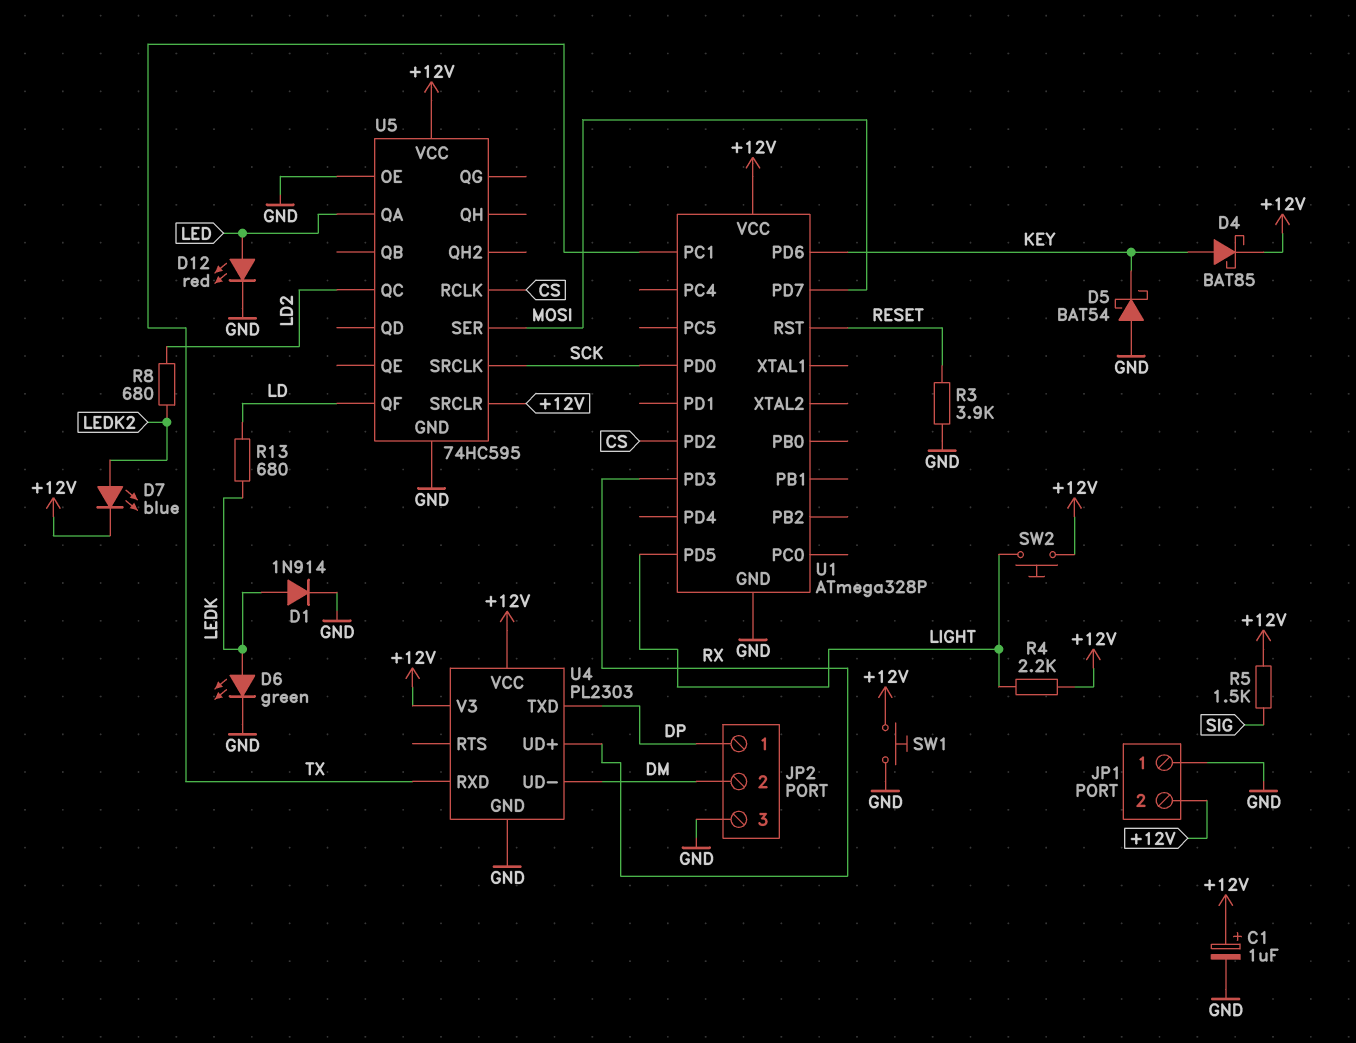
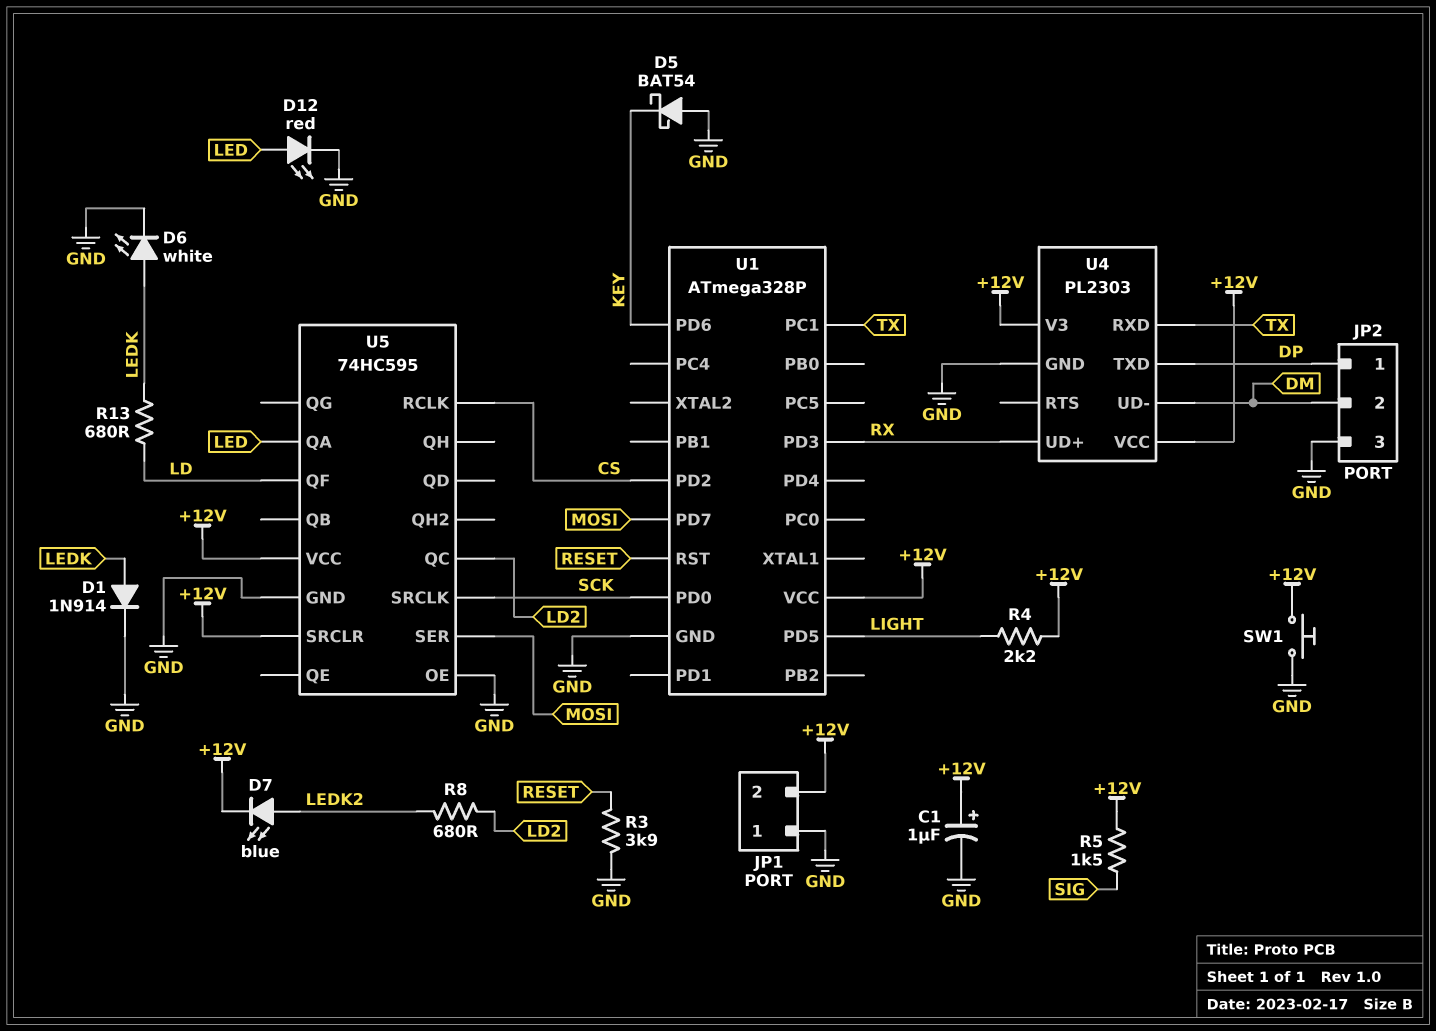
D4: schottky BAT85 (A KEY, K +12V) -> none
D6: LED green (A LEDK, K GND) -> LED white (A LEDK, K GND)
SW2: button (+12V, LIGHT) -> none

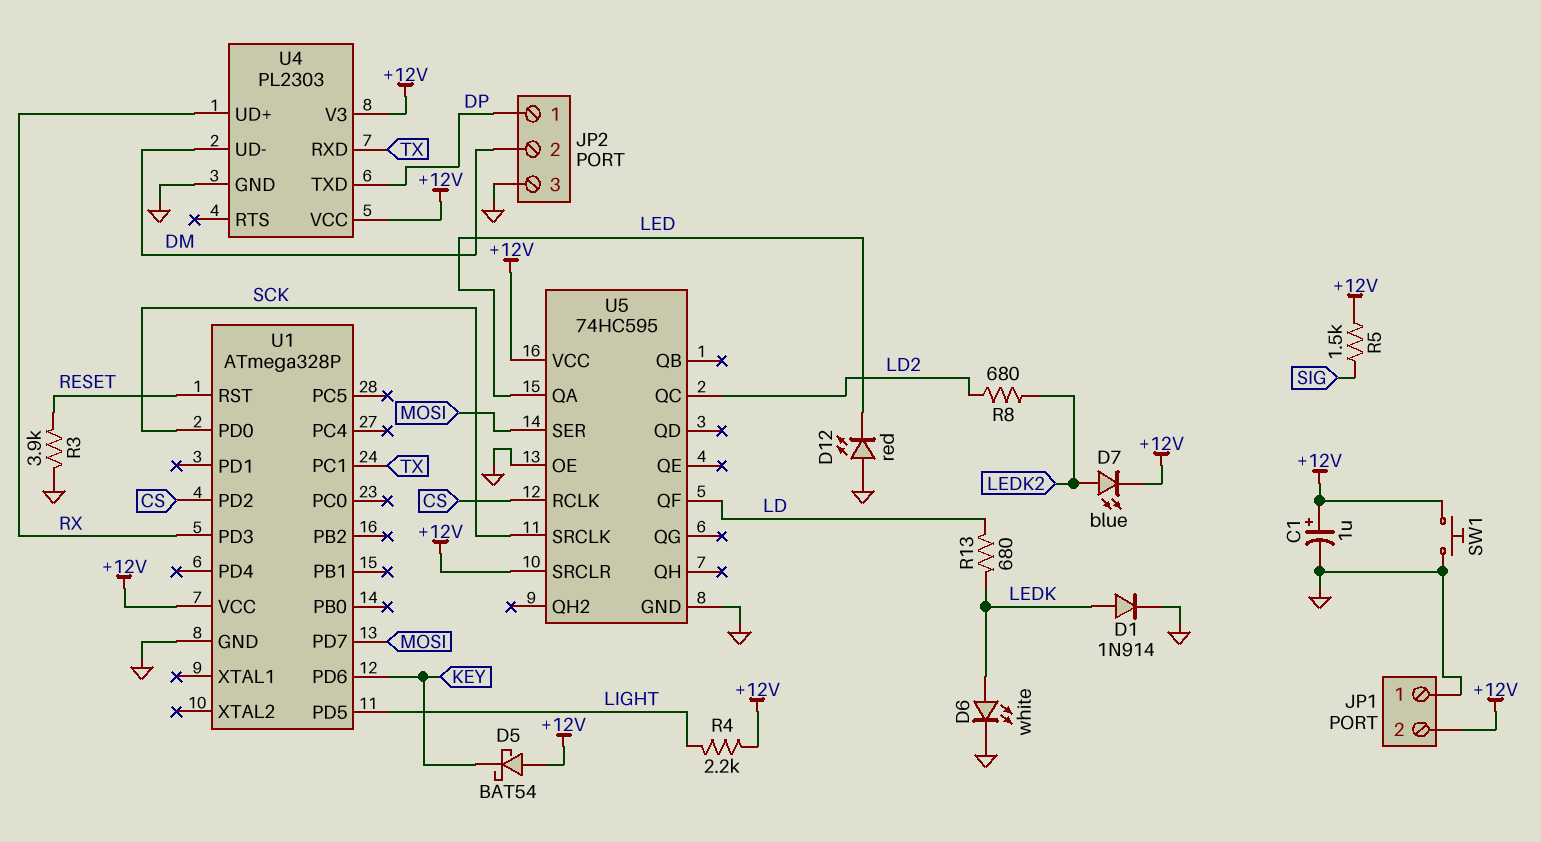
D5: schottky BAT54 (A GND, K KEY) -> schottky BAT54 (A +12V, K KEY)
D12: LED red (A LED, K GND) -> LED red (A GND, K LED)

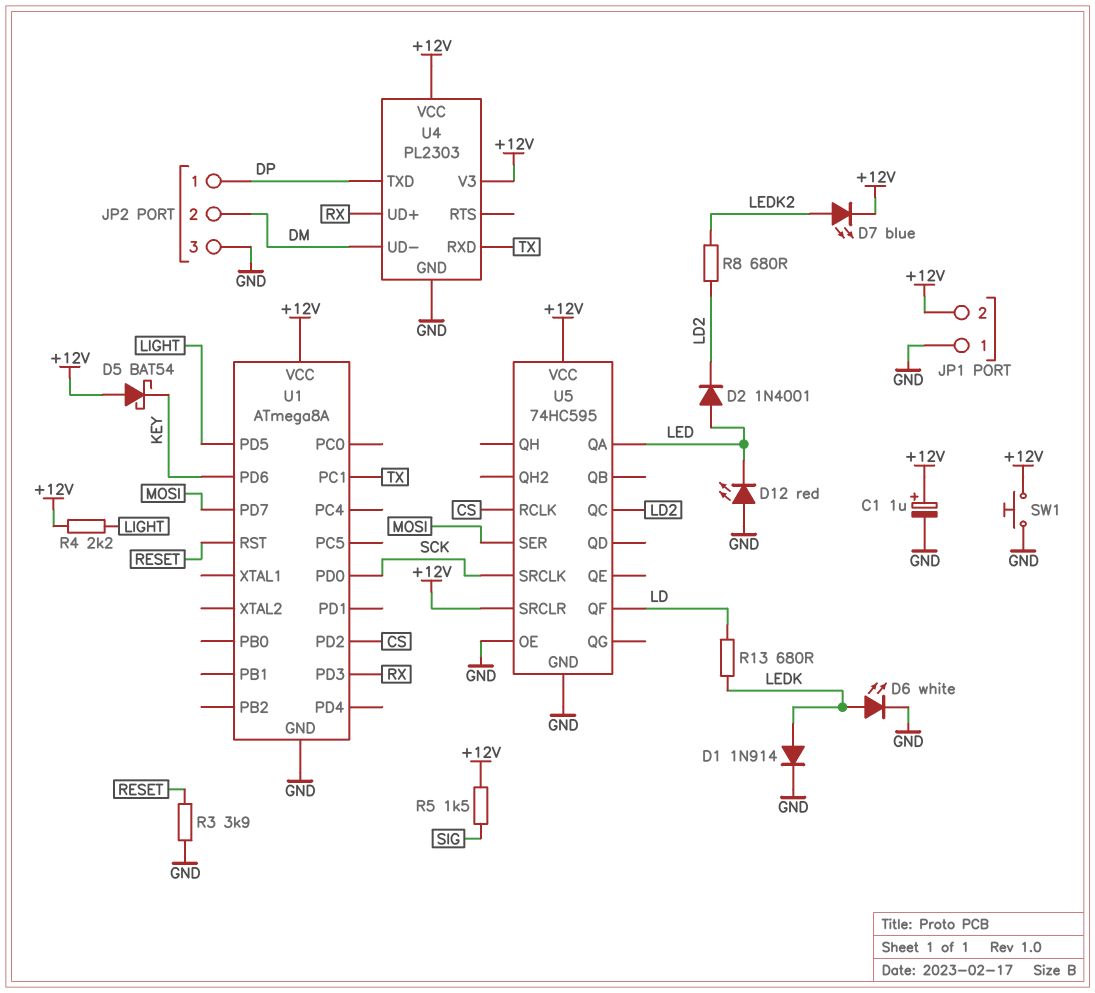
D2: none -> diode 1N4001 (A LED, K LD2)
U1: ATmega328P -> ATmega8A

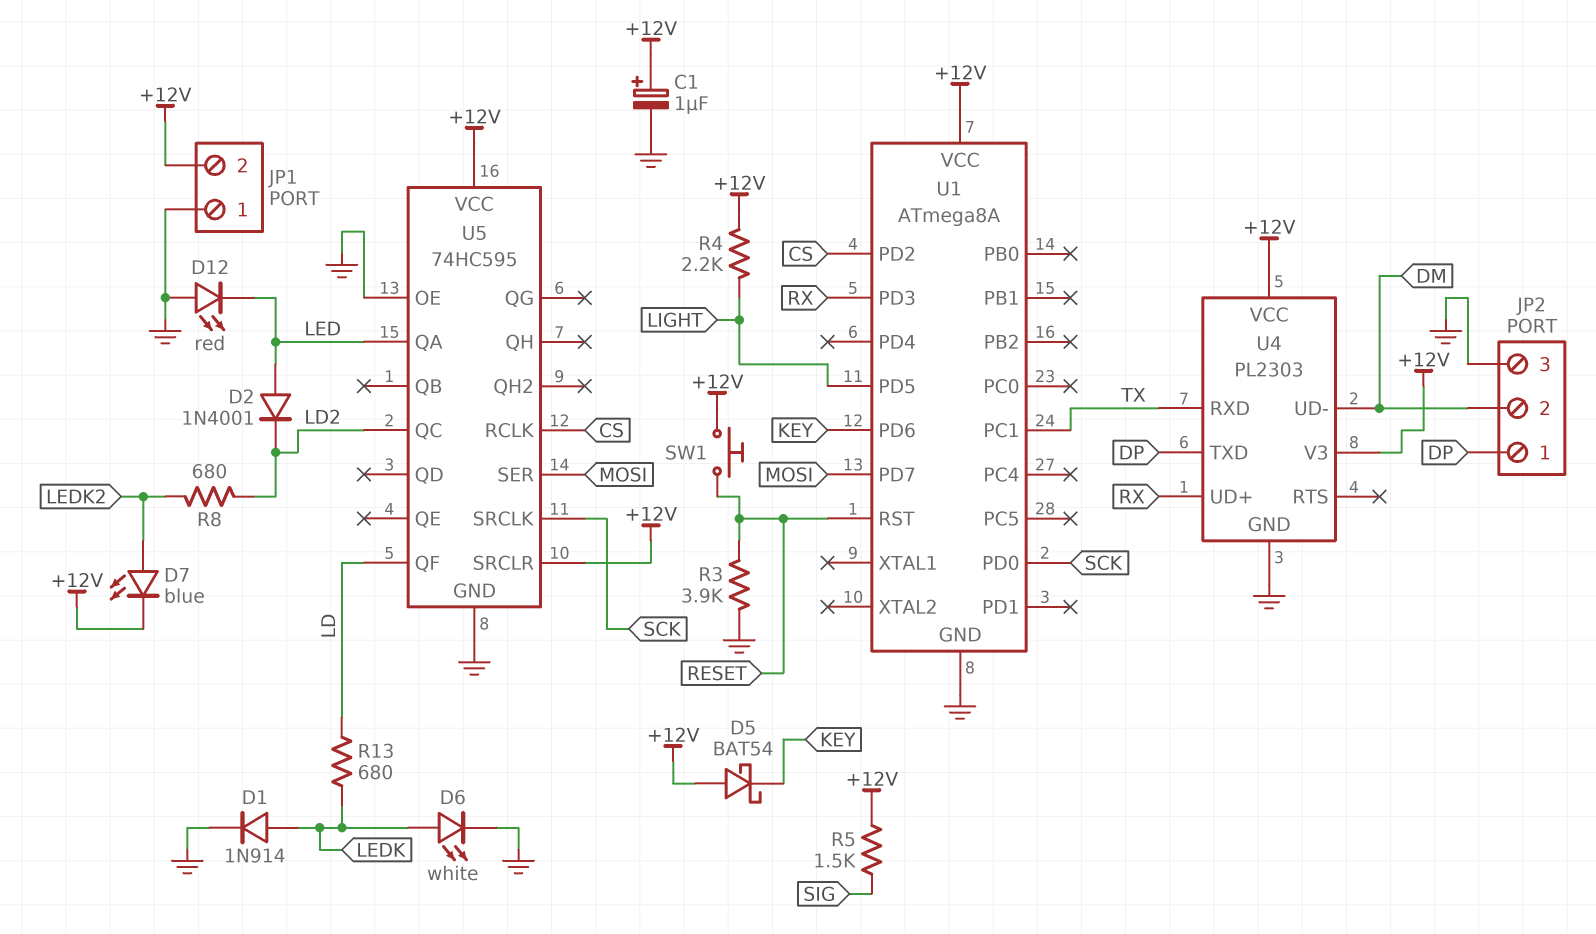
SW1: button (+12V, GND) -> button (+12V, RESET)

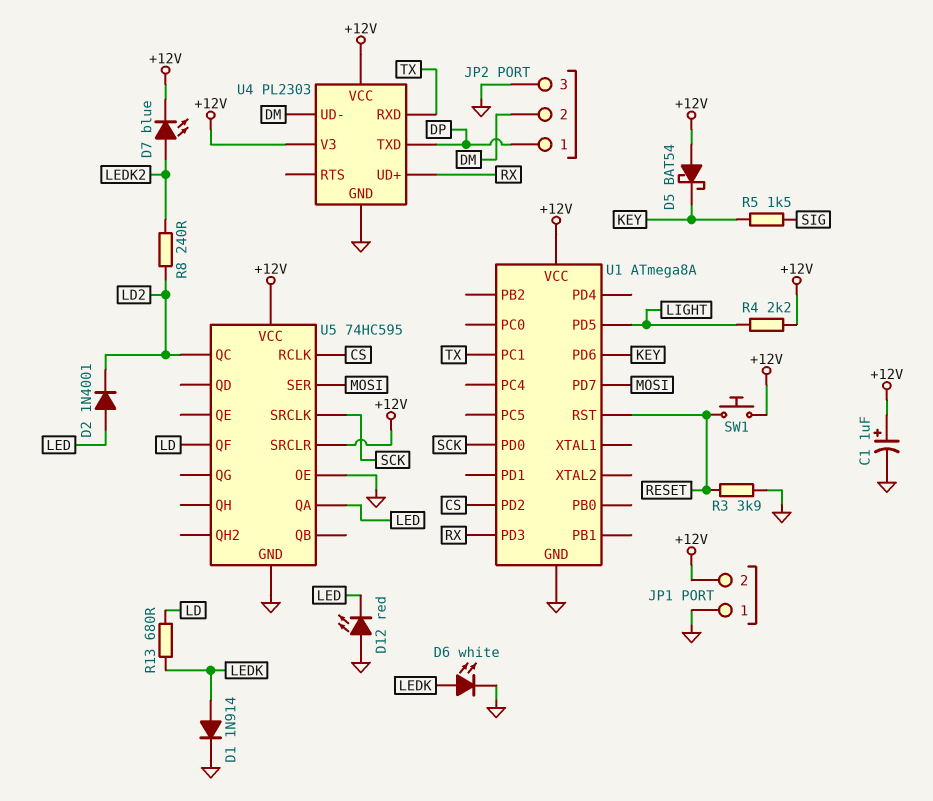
R5: 1.5k (+12V, SIG) -> 1.5k (KEY, SIG)
R8: 680 (LD2, LEDK2) -> 240 (LD2, LEDK2)

